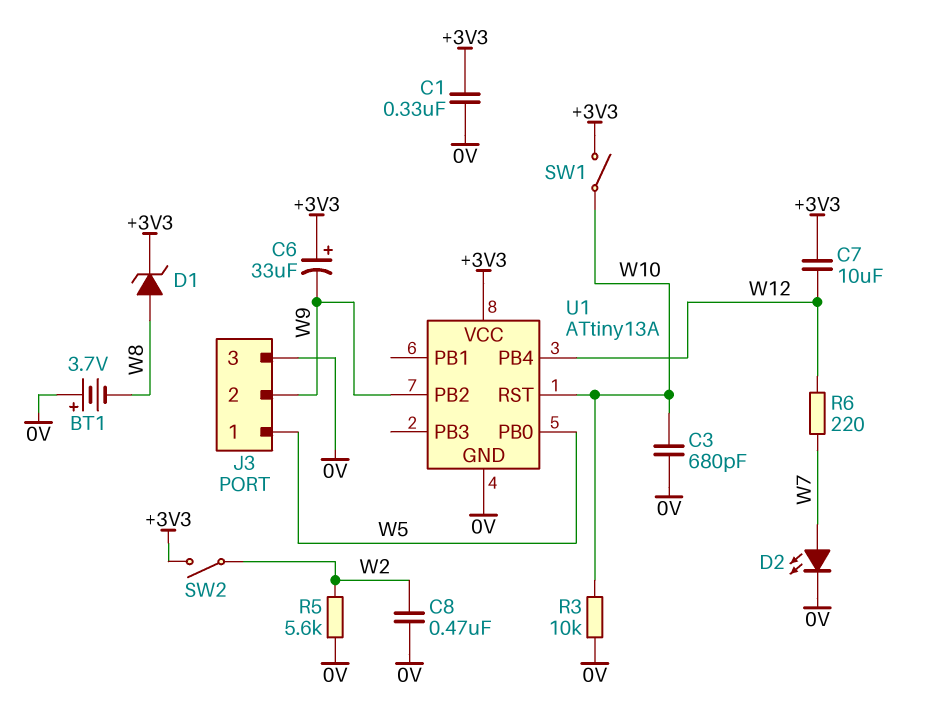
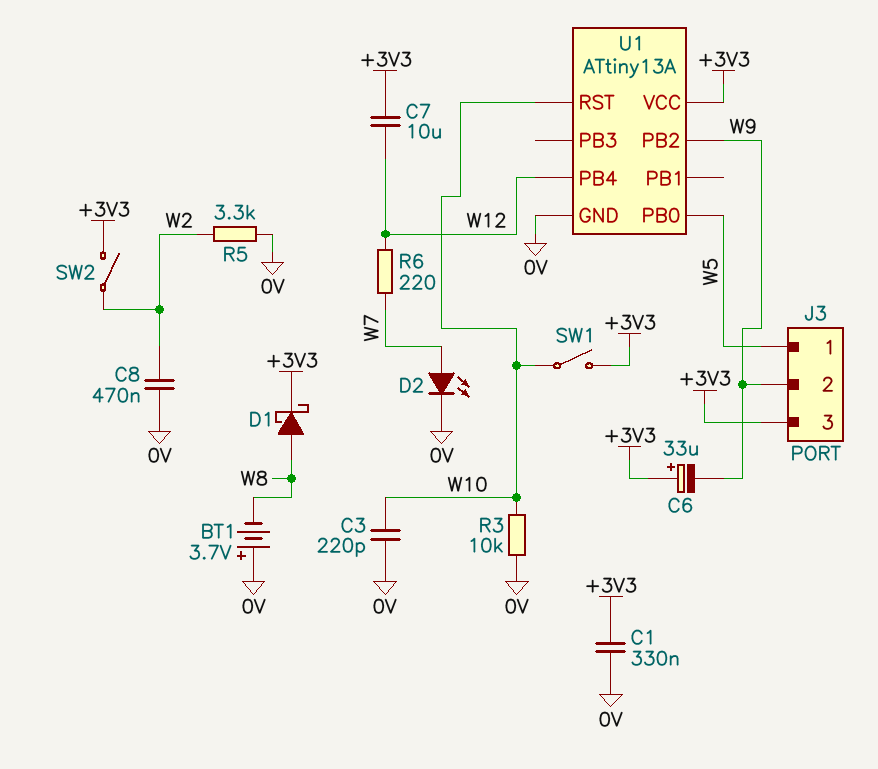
C3: 680pF (0V, W10) -> 220pF (0V, W10)
D1: zener (A W8, K +3V3) -> schottky (A W8, K +3V3)
J3 pin 3: 0V -> +3V3
R5: 5.6k (0V, W2) -> 3.3k (0V, W2)

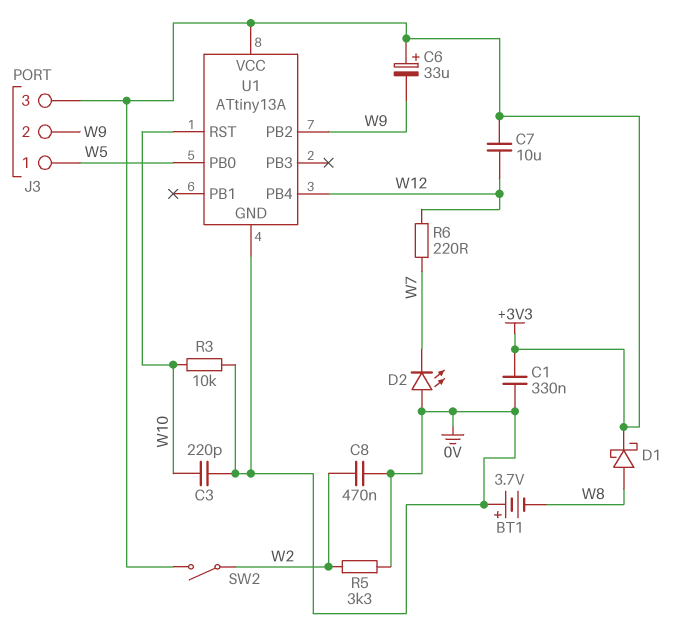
D2: LED (A W7, K 0V) -> LED (A 0V, K W7)
SW1: switch (+3V3, W10) -> none

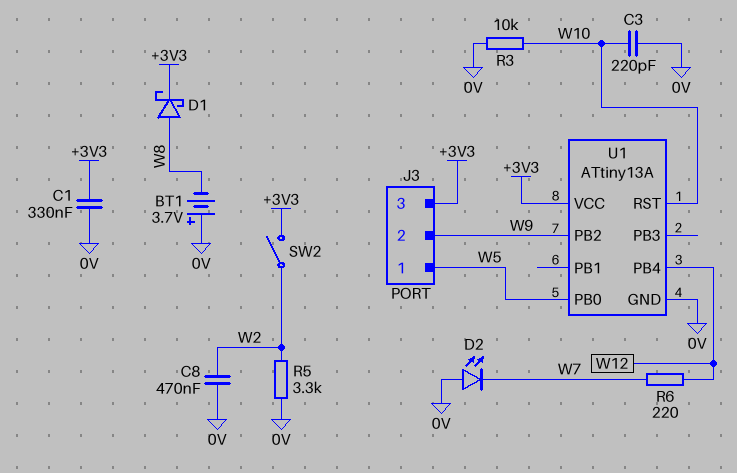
C6: 33uF (plus +3V3, minus W9) -> none
C7: 10uF (+3V3, W12) -> none

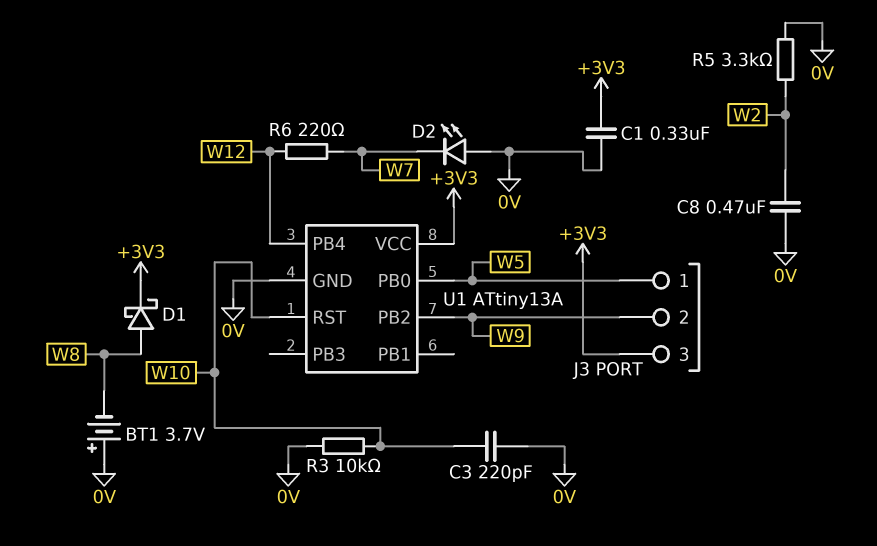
SW2: switch (+3V3, W2) -> none

